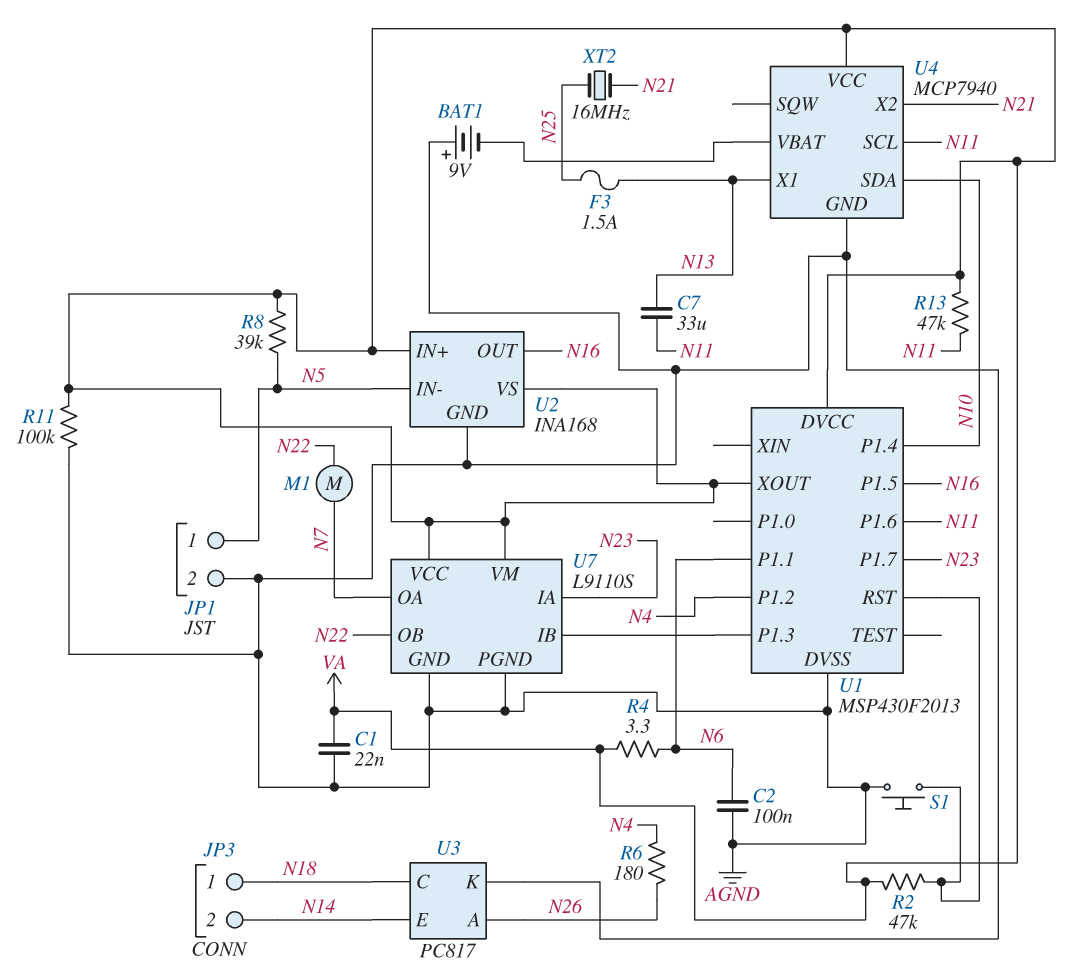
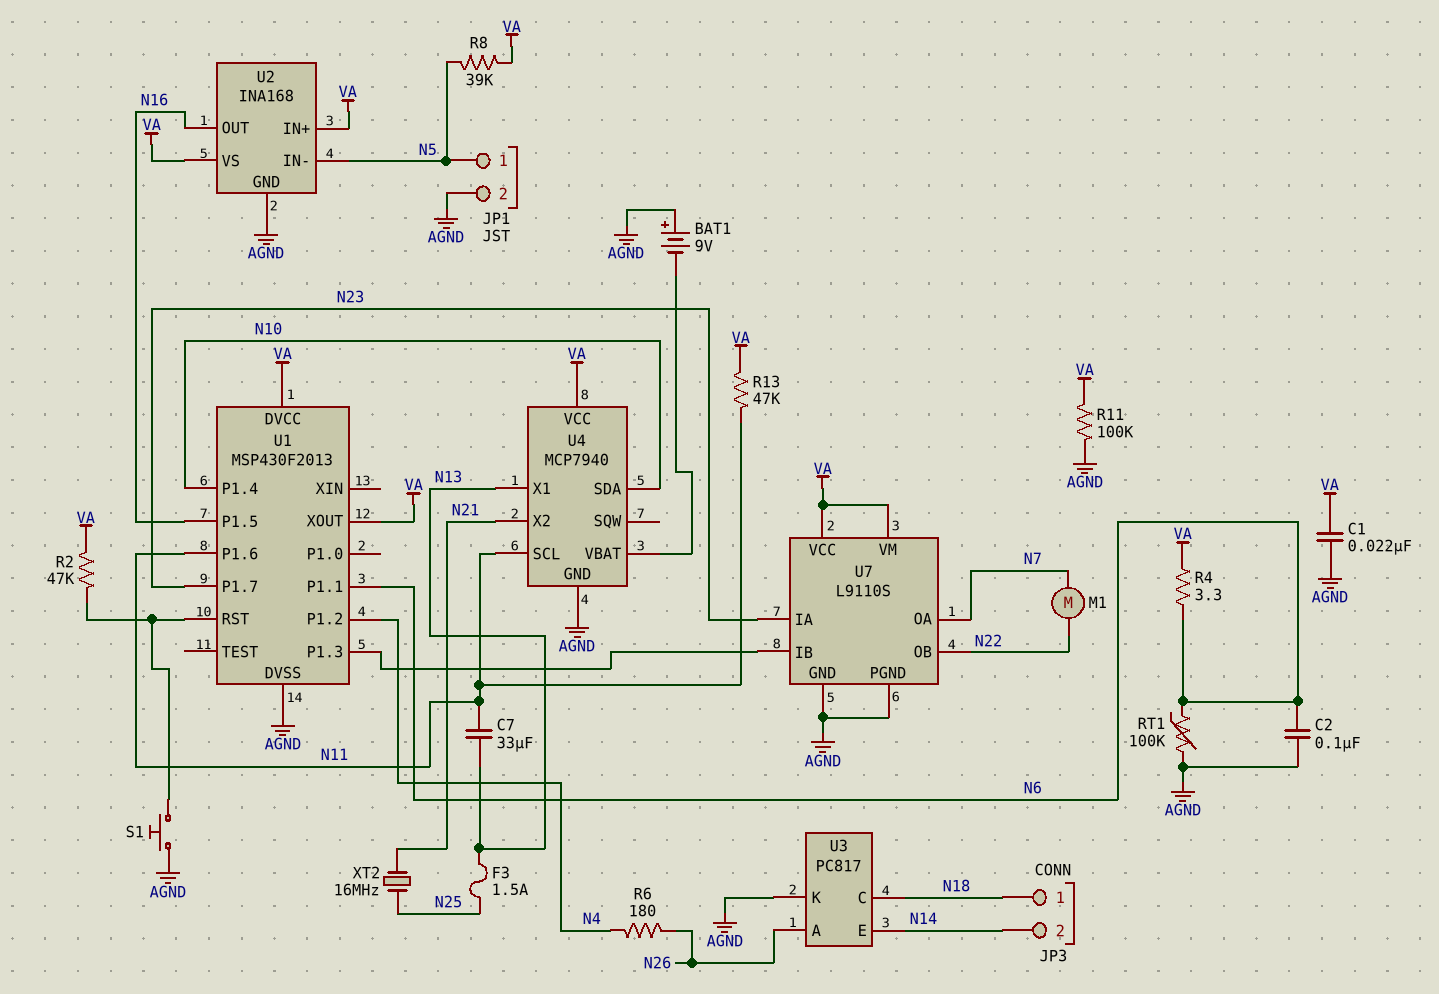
RT1: none -> 100k (AGND, N6)

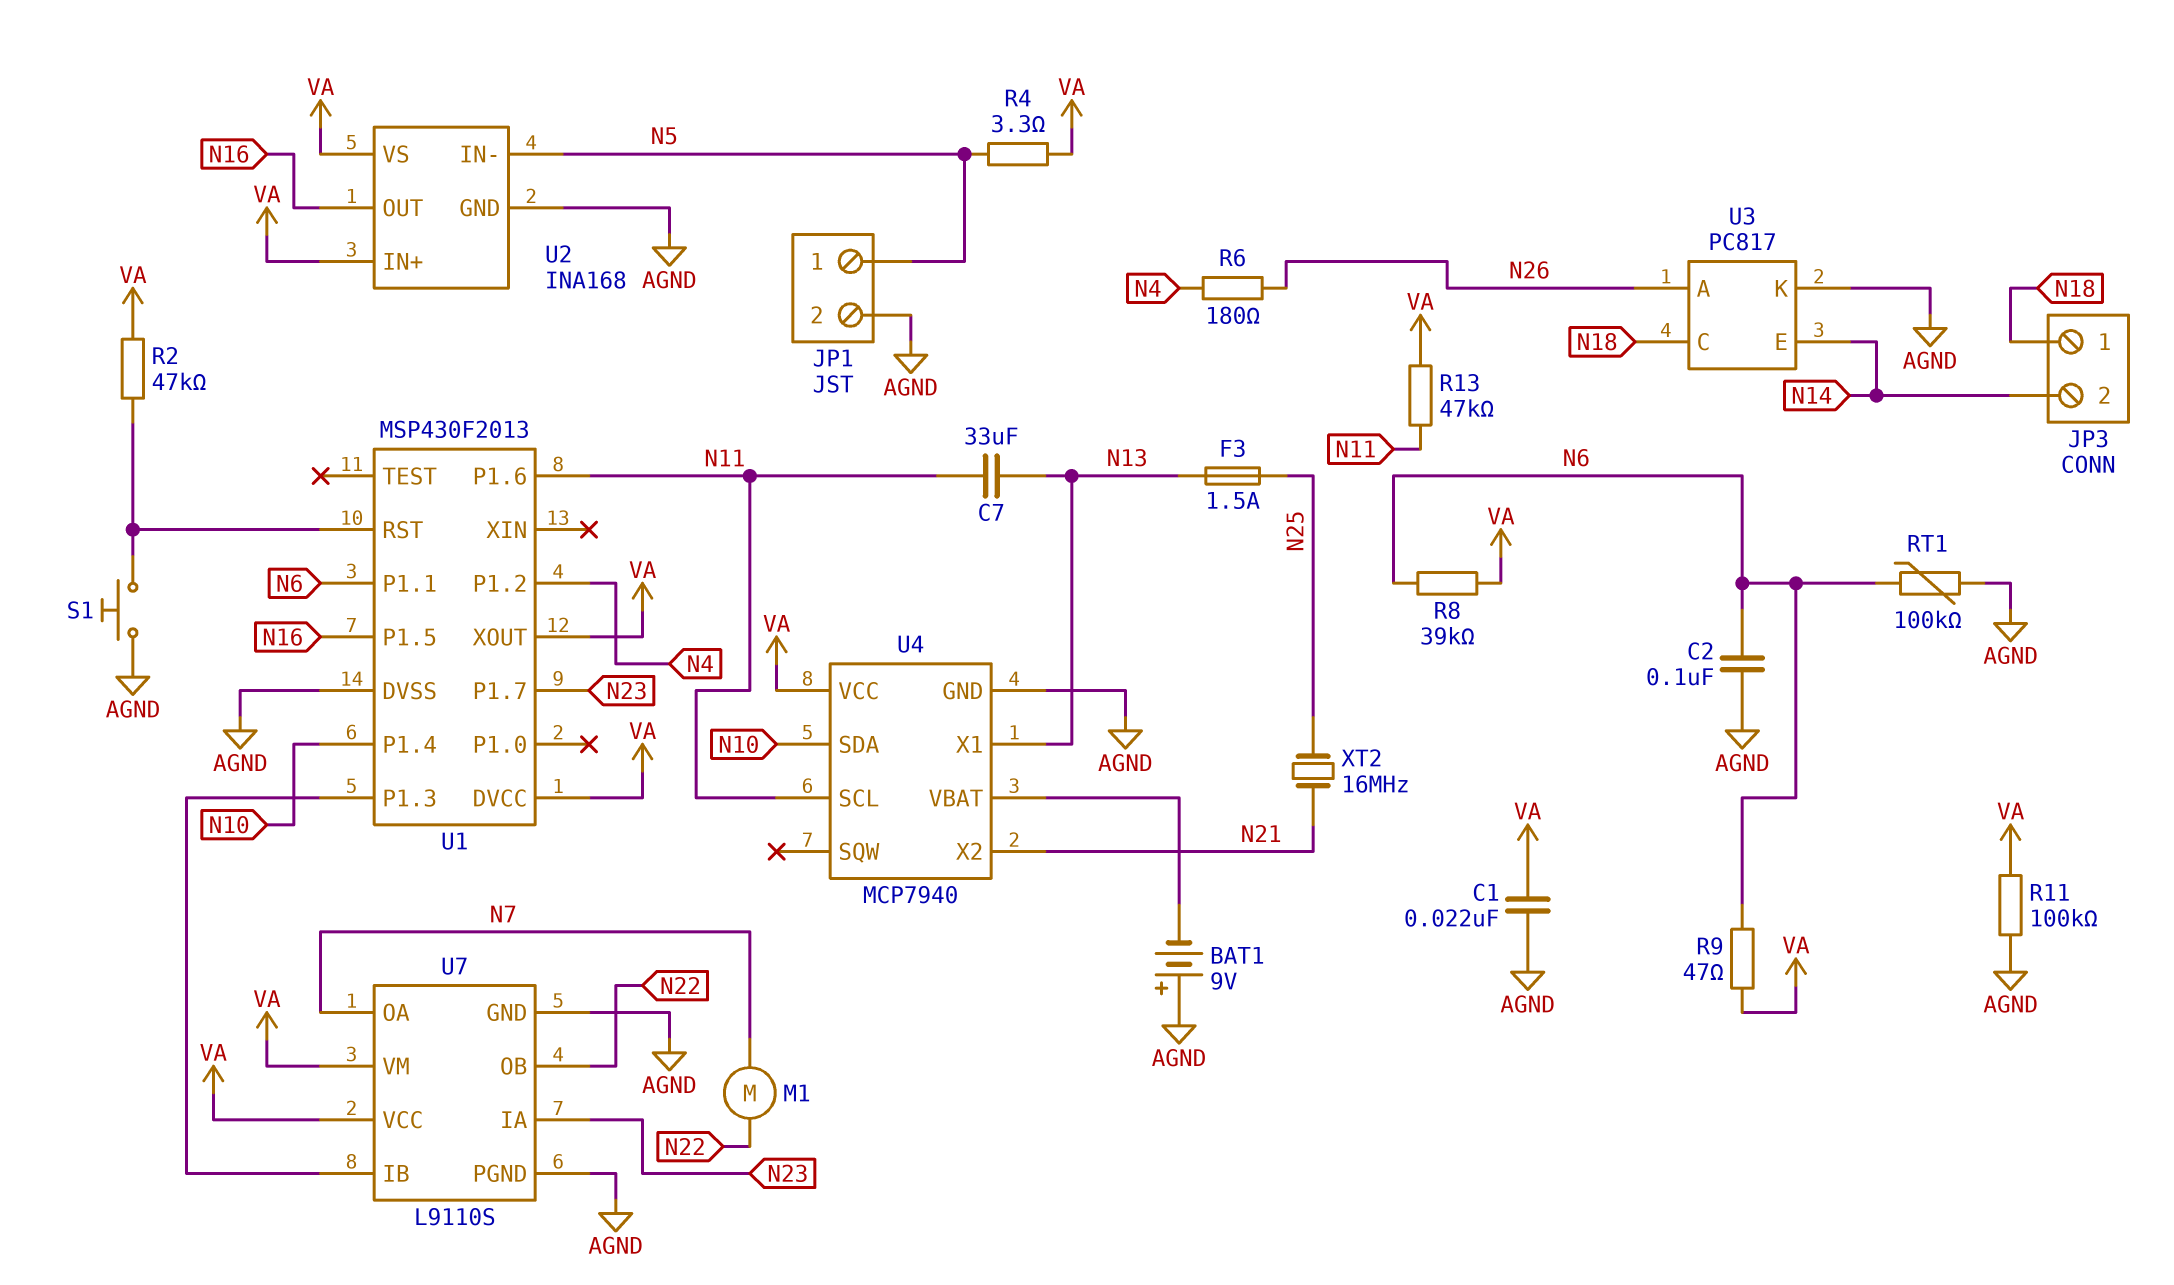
R4: 3.3 (N6, VA) -> 3.3 (N5, VA)
R8: 39k (N5, VA) -> 39k (N6, VA)
R9: none -> 47 (N6, VA)

